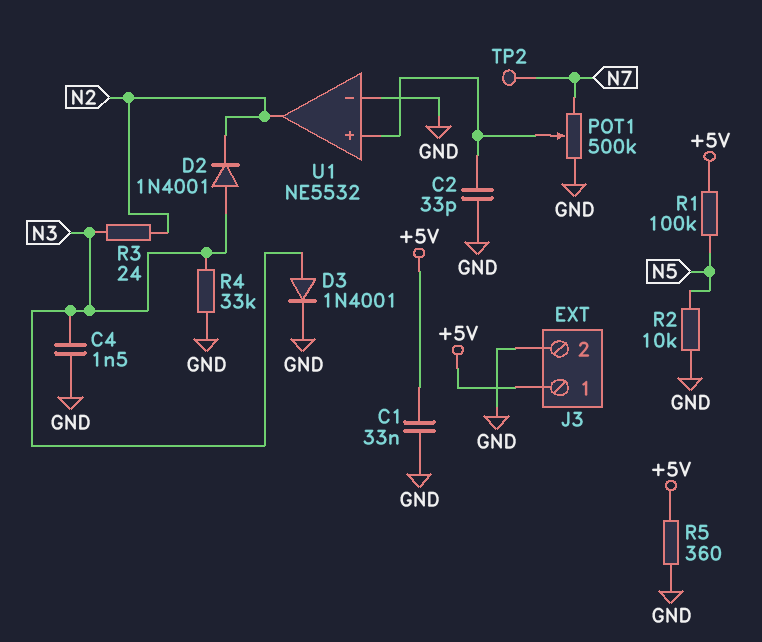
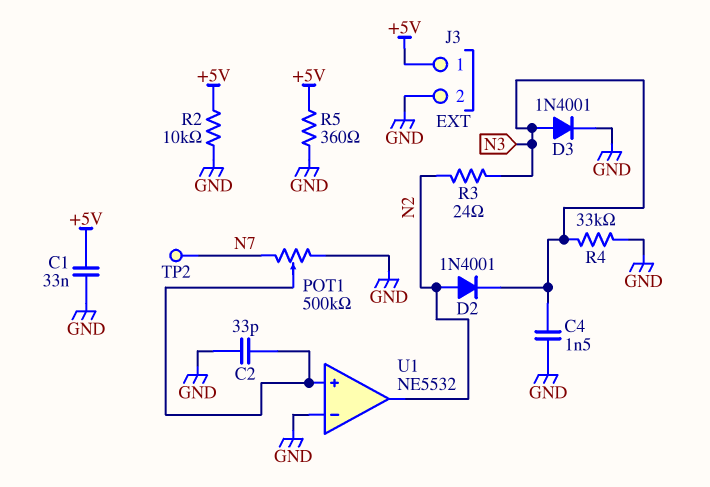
D2: diode 1N4001 (A N3, K N2) -> diode 1N4001 (A N2, K N3)
R1: 100k (+5V, N5) -> none
R2: 10k (GND, N5) -> 10k (+5V, GND)

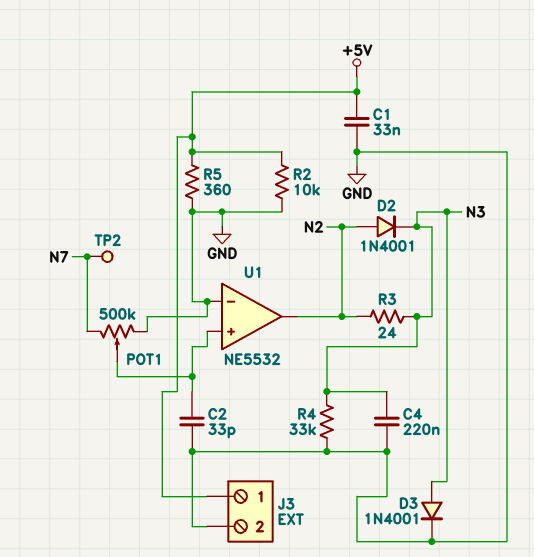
C4: 1.5nF (GND, N3) -> 220nF (GND, N3)

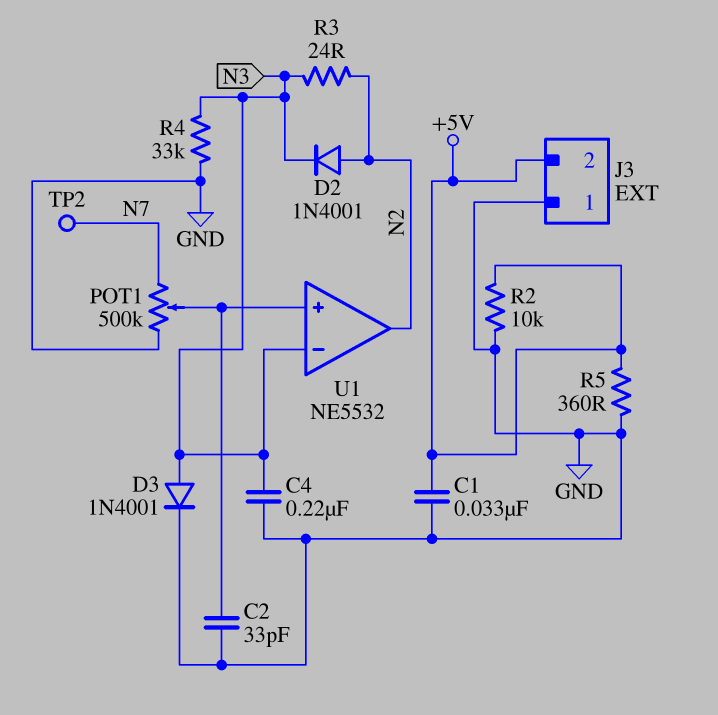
J3 pin 1: +5V -> GND
J3 pin 2: GND -> +5V
U1 pin in-: GND -> N3

